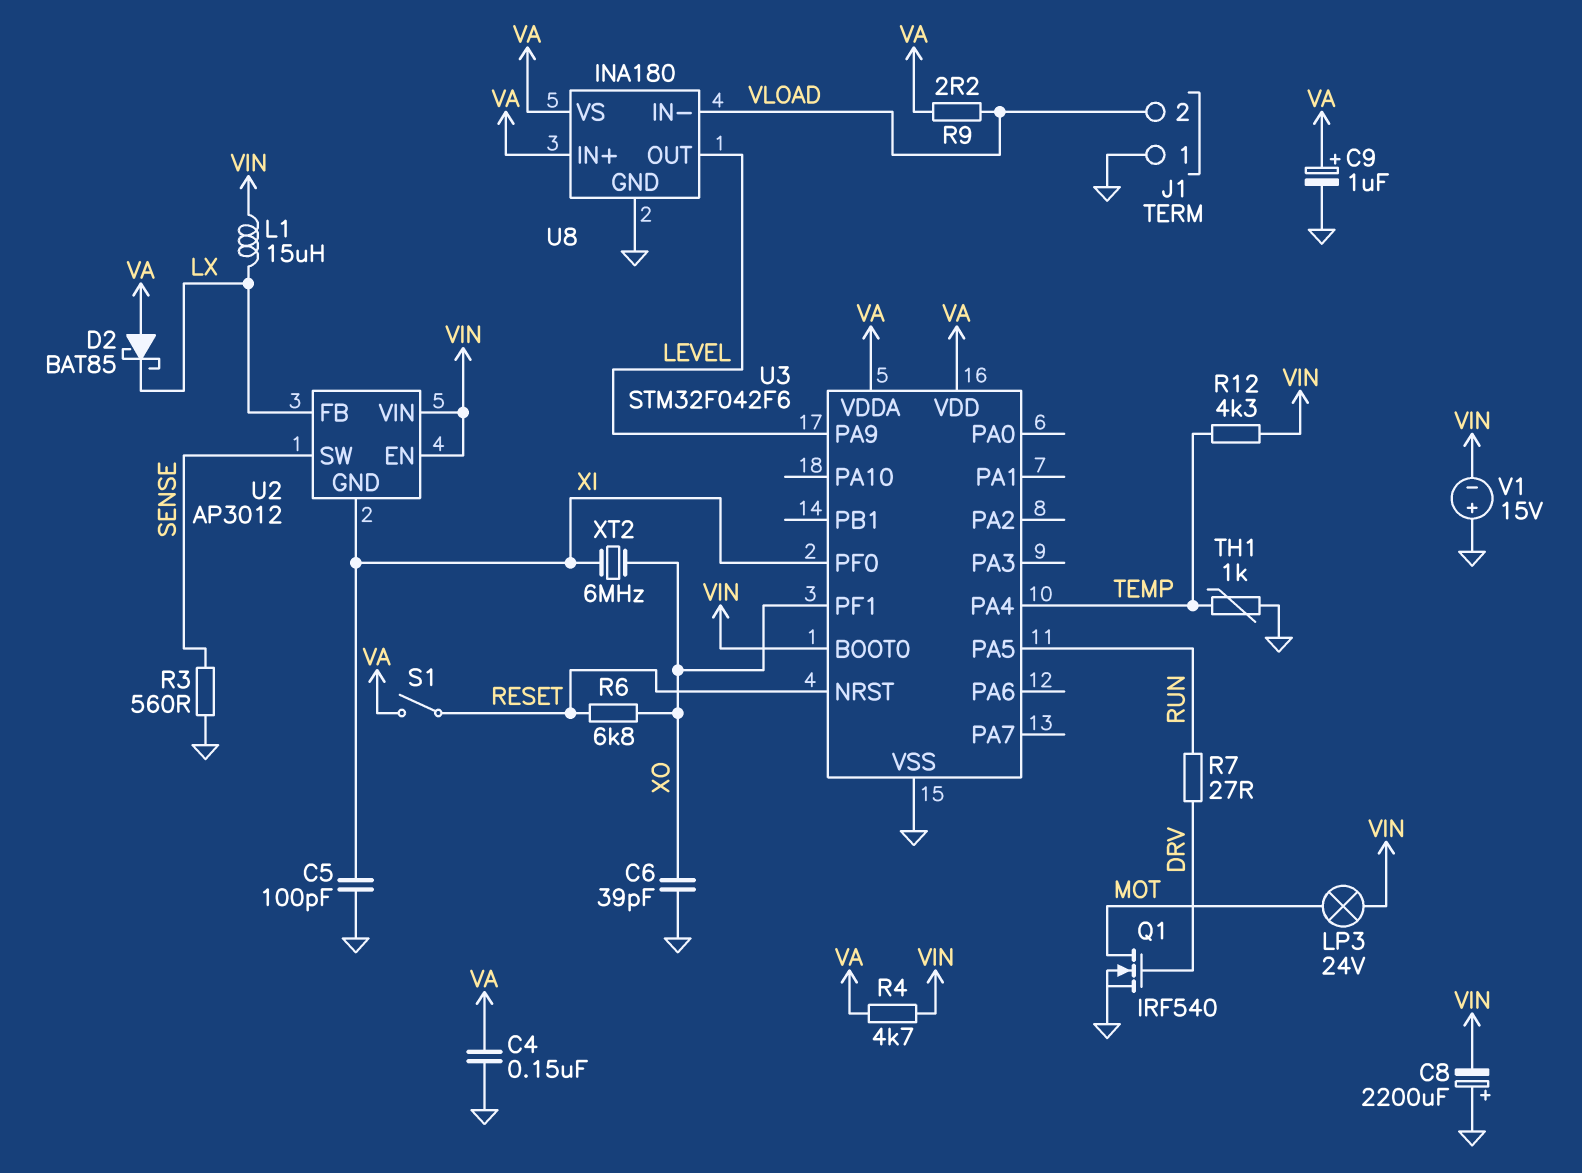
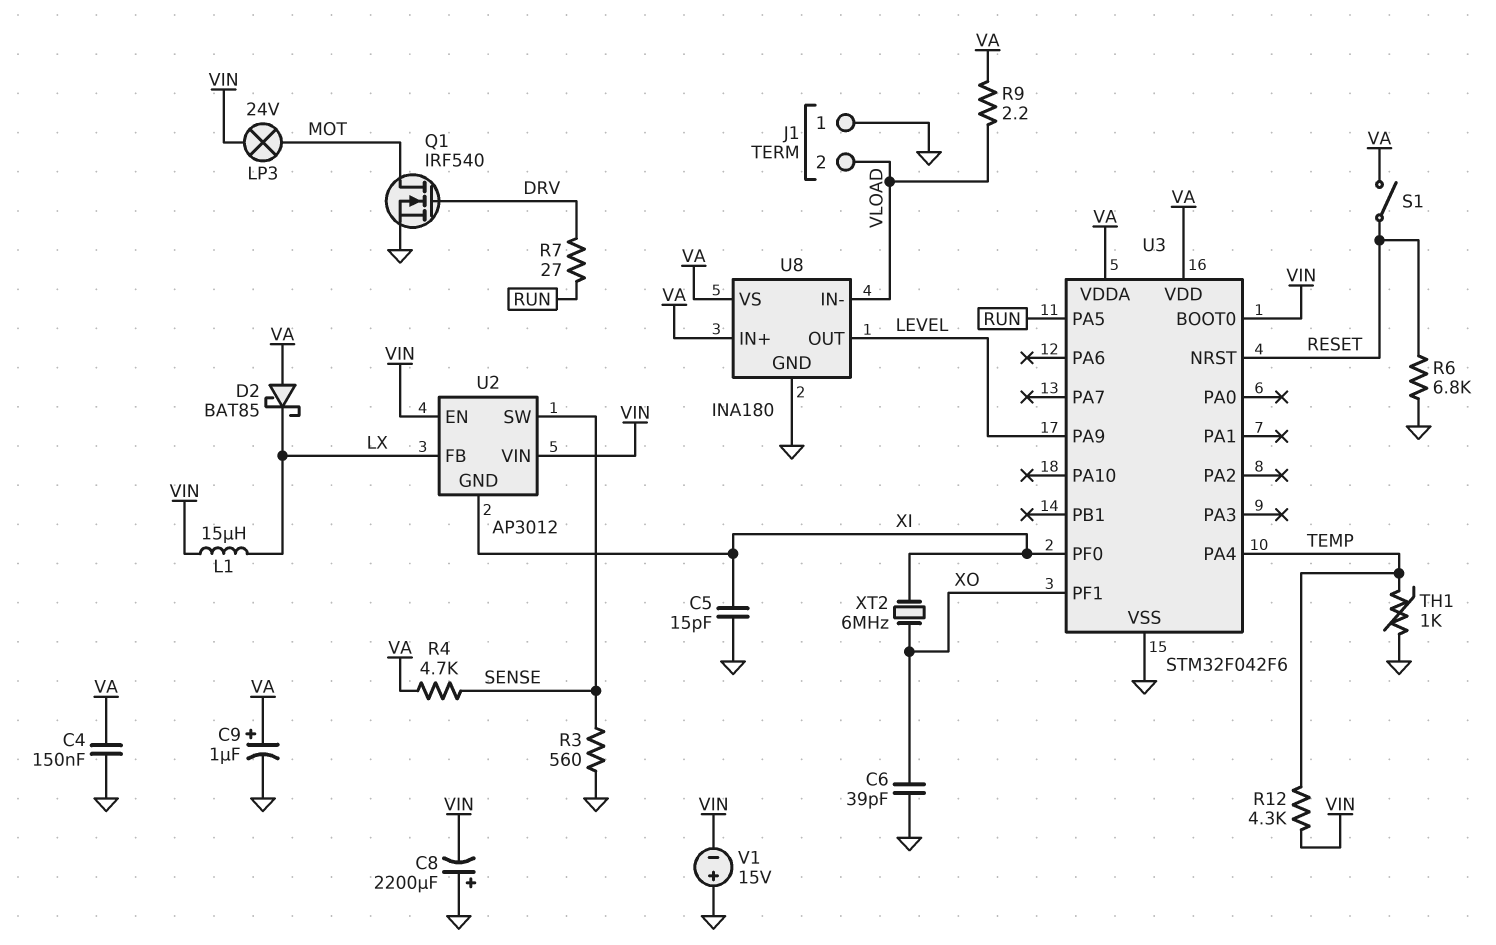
C5: 100pF (GND, XI) -> 15pF (GND, XI)
R4: 4.7k (VA, VIN) -> 4.7k (SENSE, VA)
R6: 6.8k (RESET, XO) -> 6.8k (GND, RESET)

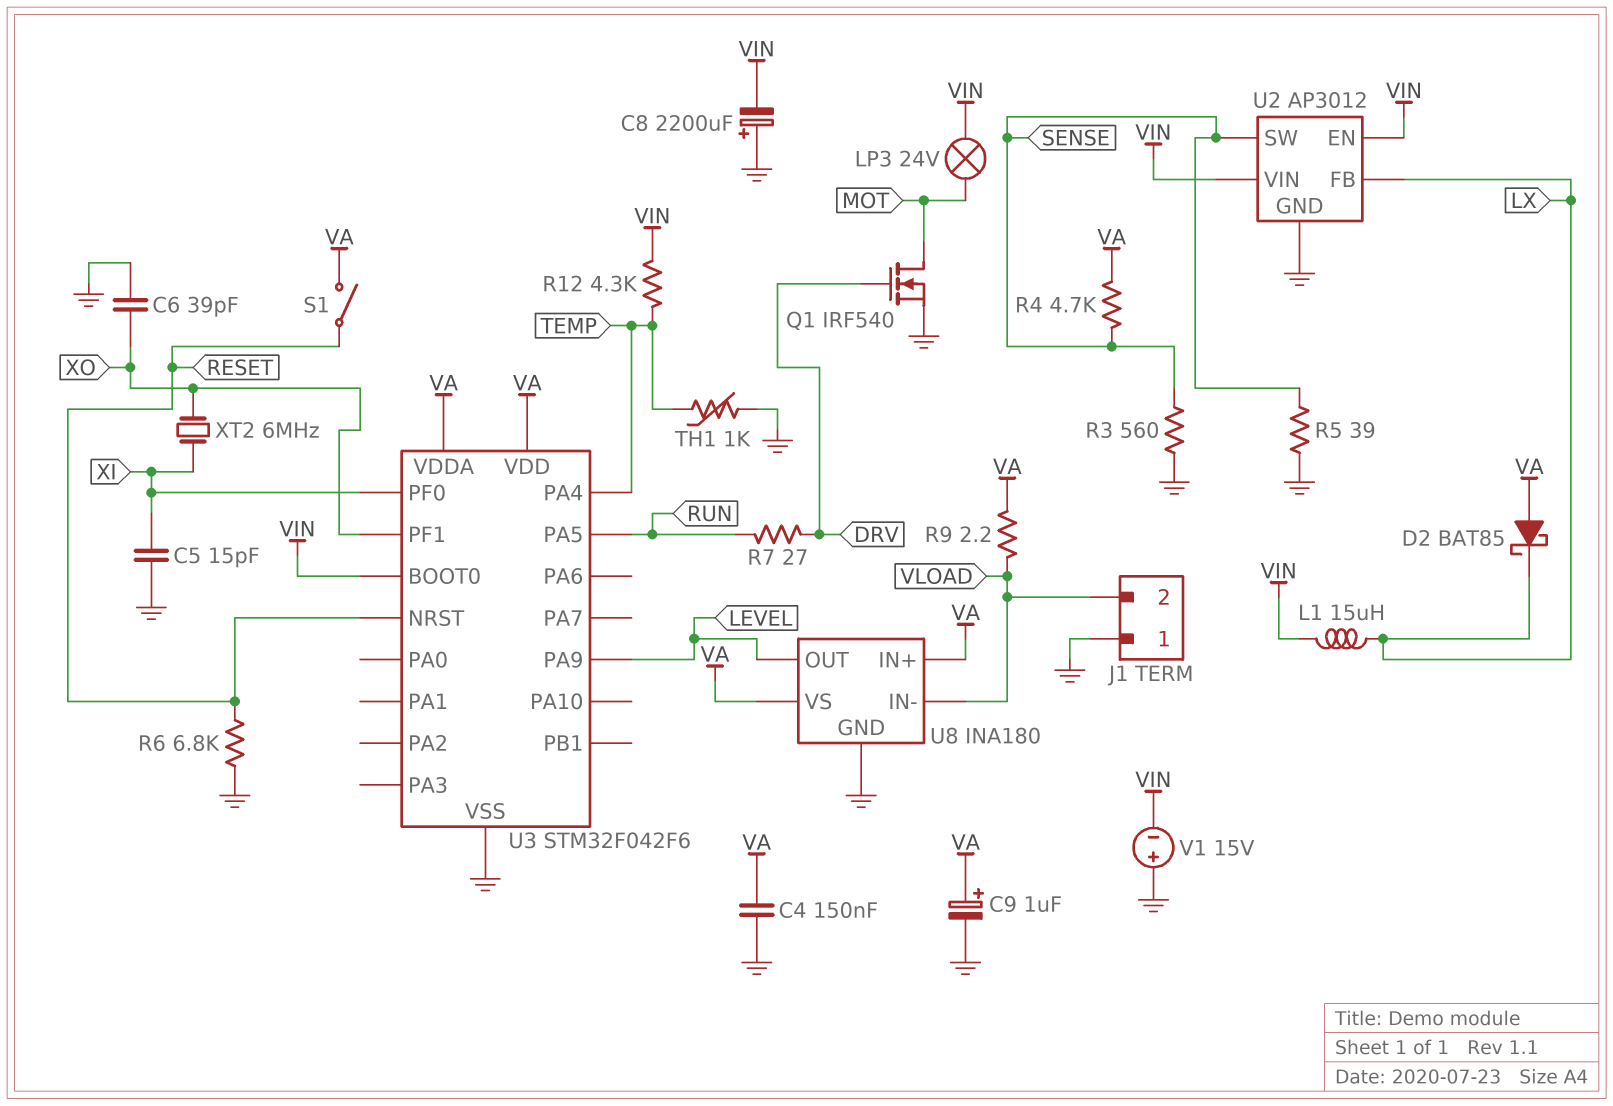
R5: none -> 39 (GND, SENSE)
U2 pin GND: XI -> GND

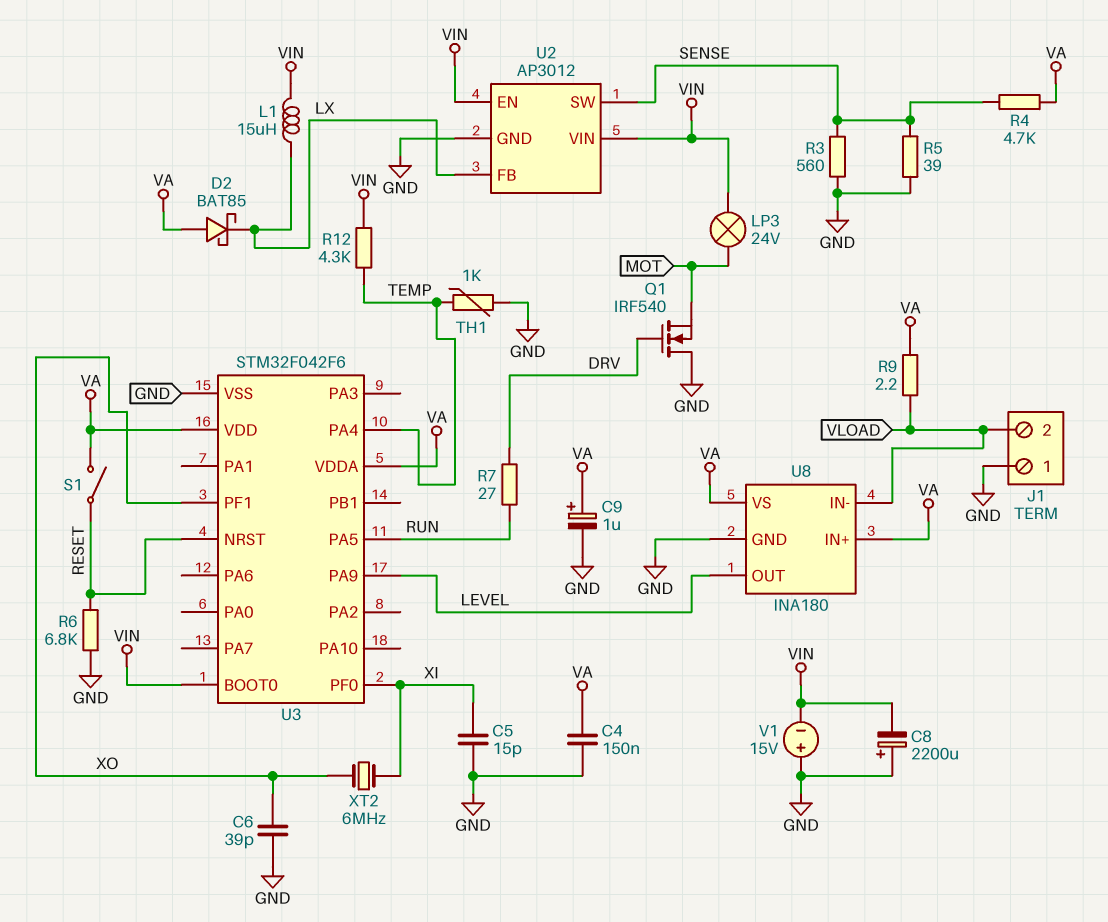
Q1: NMOS IRF540 (G DRV, D MOT, S GND) -> NMOS IRF540 (G DRV, D GND, S MOT)

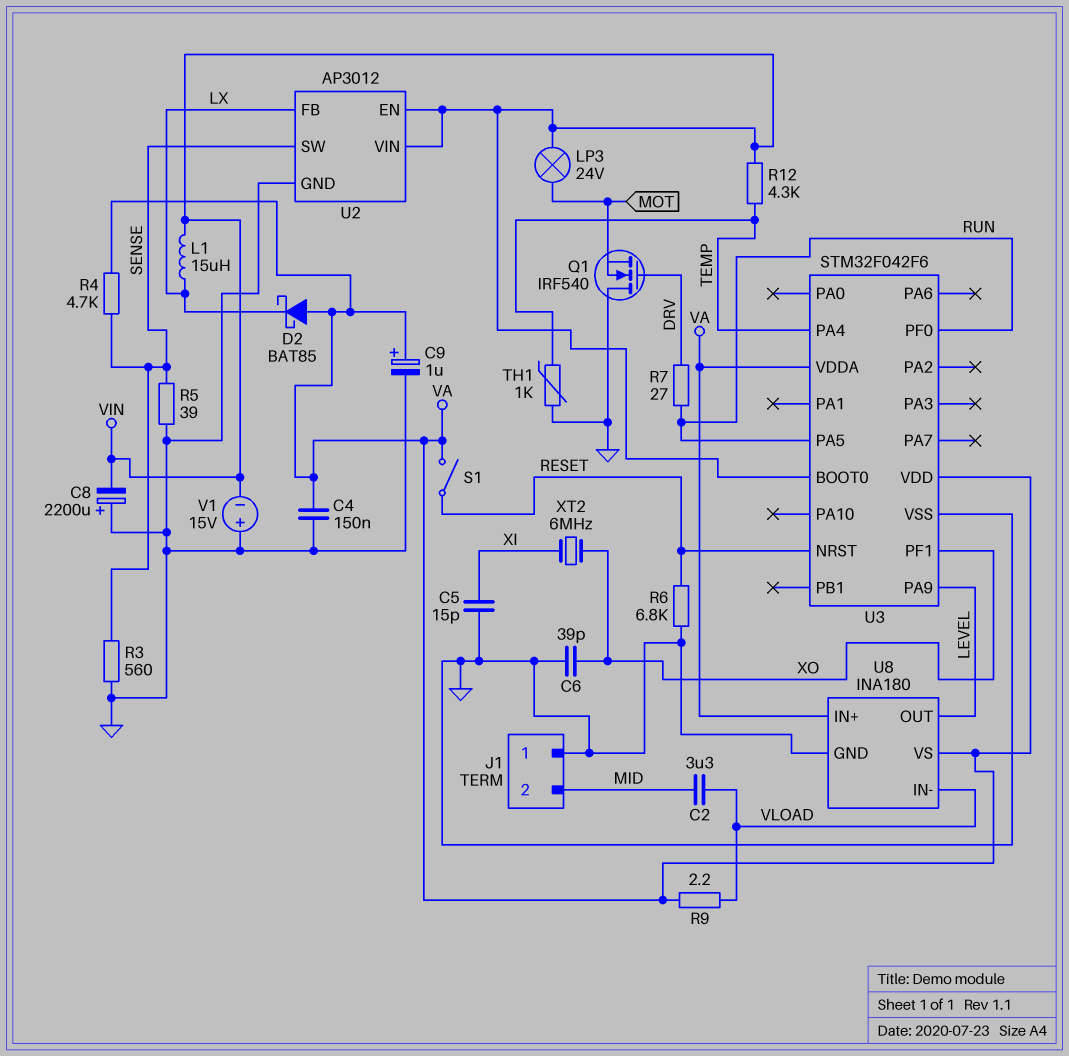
C2: none -> 3.3uF (MID, VLOAD)
J1 pin 2: VLOAD -> MID
U3 pin PF0: XI -> RUN

